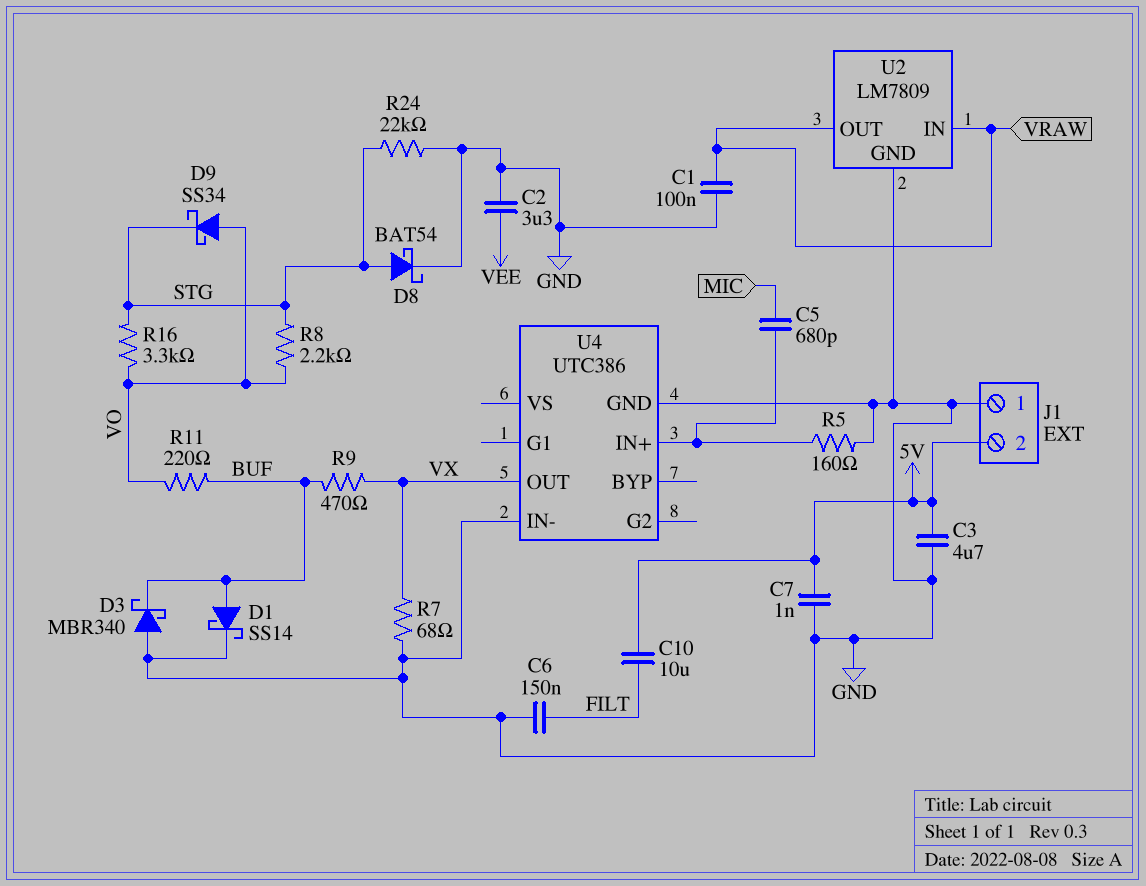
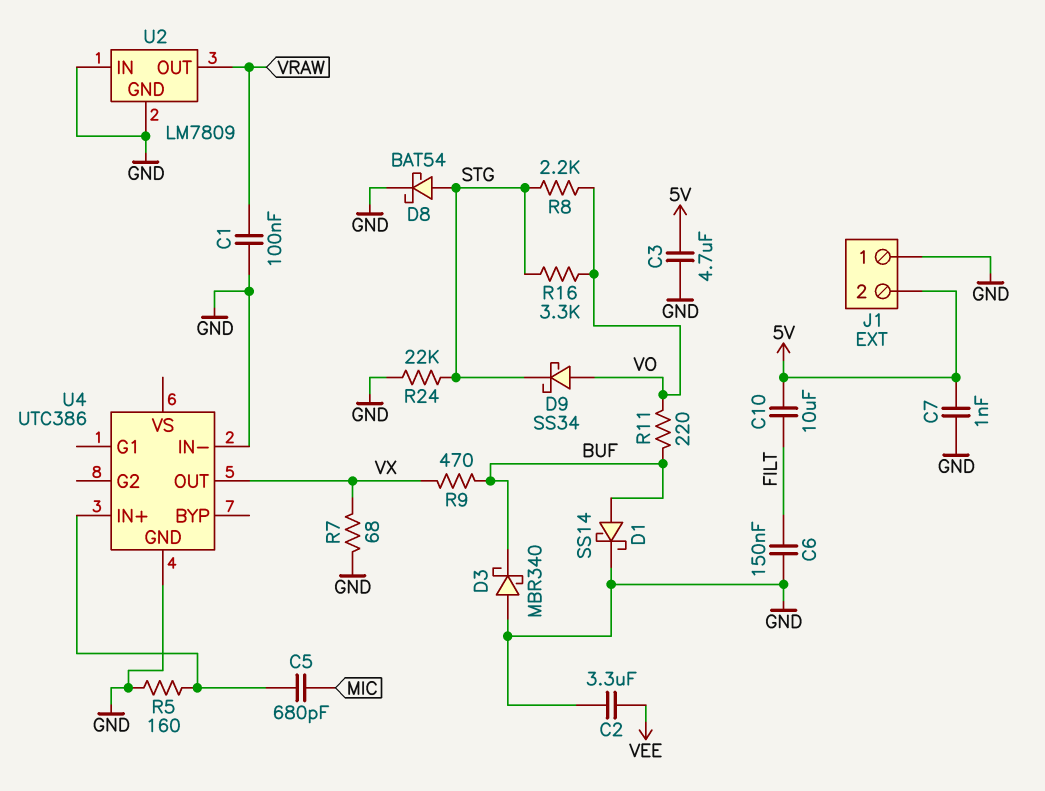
U2 pin IN: VRAW -> GND

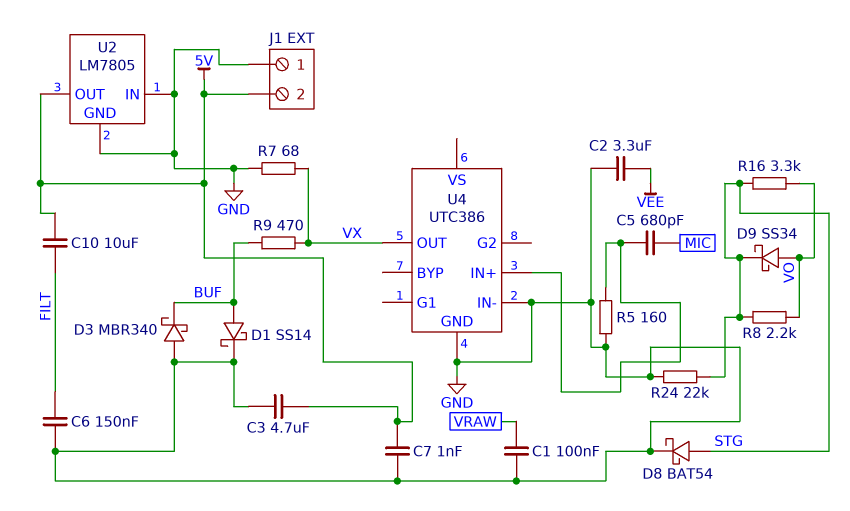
R11: 220 (BUF, VO) -> none
U2: LM7809 -> LM7805
U2 pin OUT: VRAW -> 5V

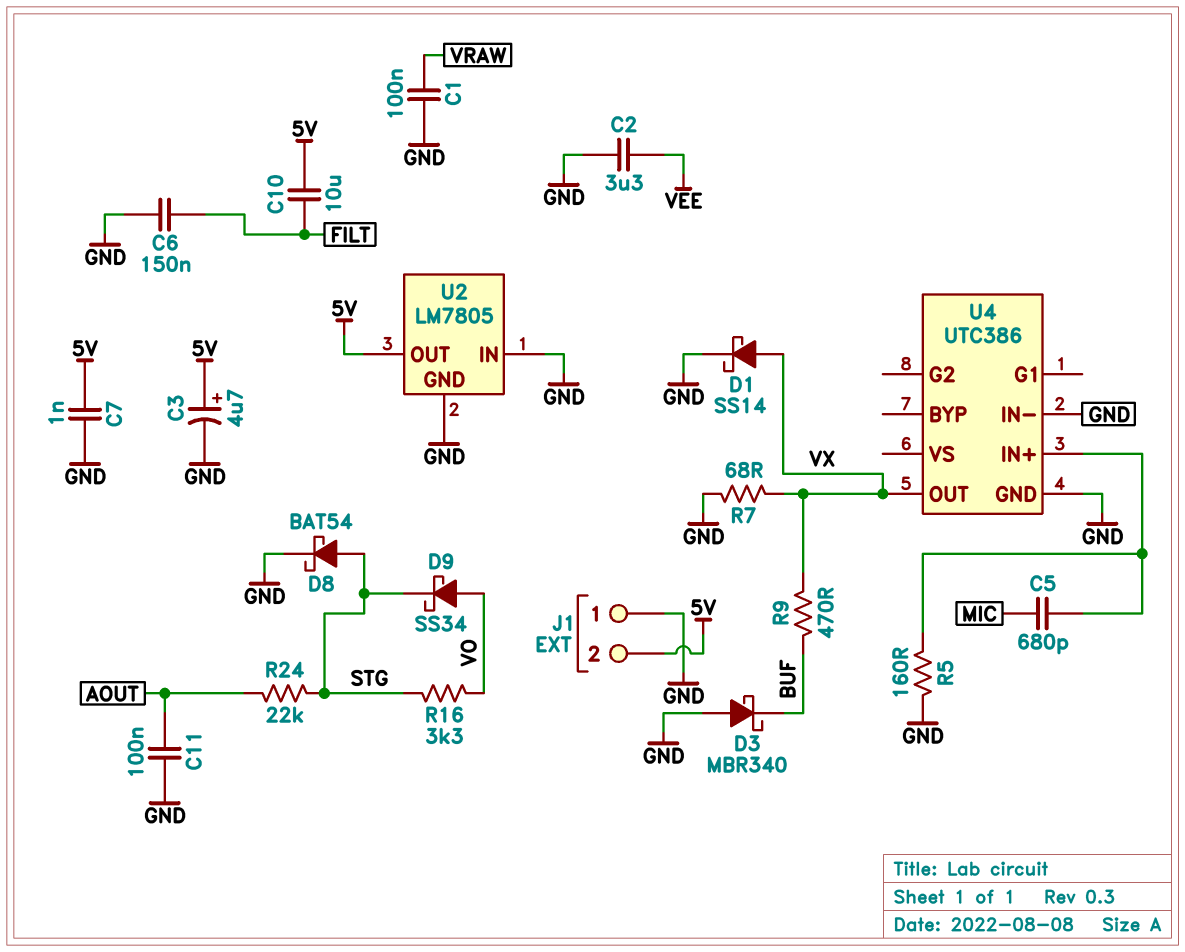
C3: 4.7uF (5V, GND) -> 4.7uF (plus 5V, minus GND)
C11: none -> 100nF (AOUT, GND)
D1: schottky SS14 (A BUF, K GND) -> schottky SS14 (A VX, K GND)
R8: 2.2k (STG, VO) -> none
R24: 22k (GND, STG) -> 22k (AOUT, STG)

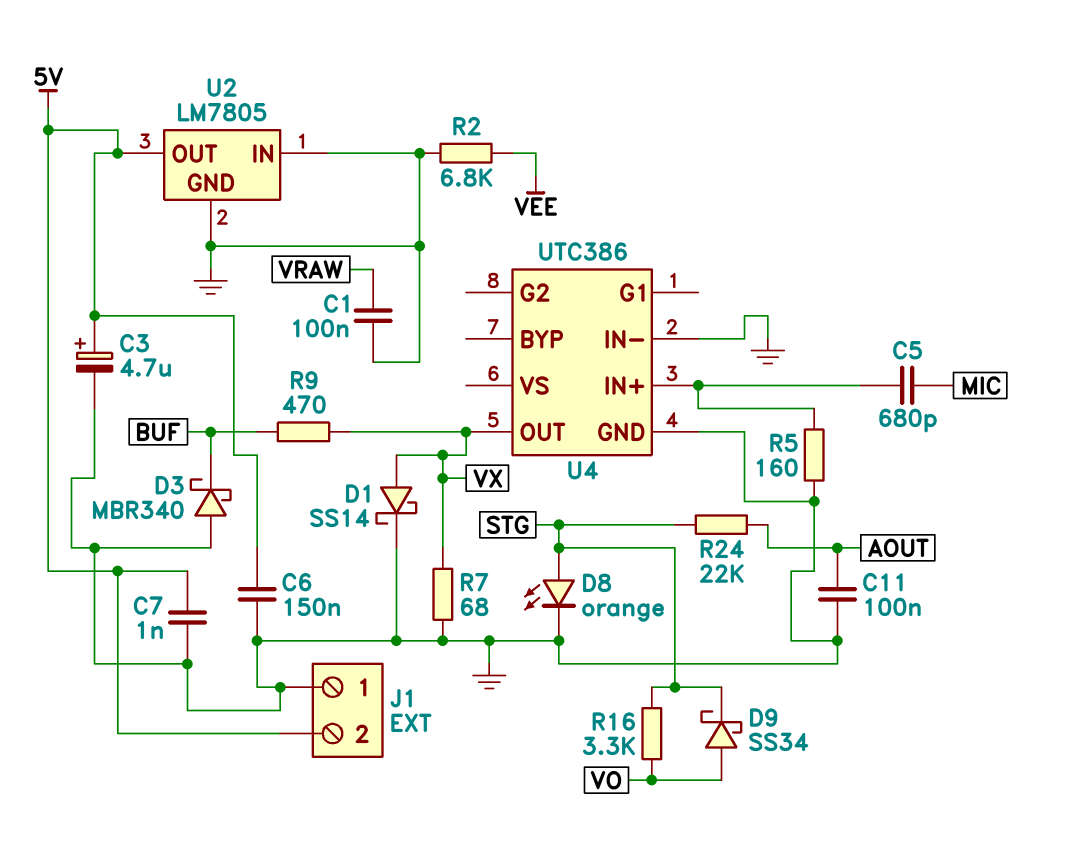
C2: 3.3uF (GND, VEE) -> none
C6: 150nF (FILT, GND) -> 150nF (5V, GND)
C10: 10uF (5V, FILT) -> none
D8: schottky BAT54 (A STG, K GND) -> LED orange (A STG, K GND)
R2: none -> 6.8k (GND, VEE)

